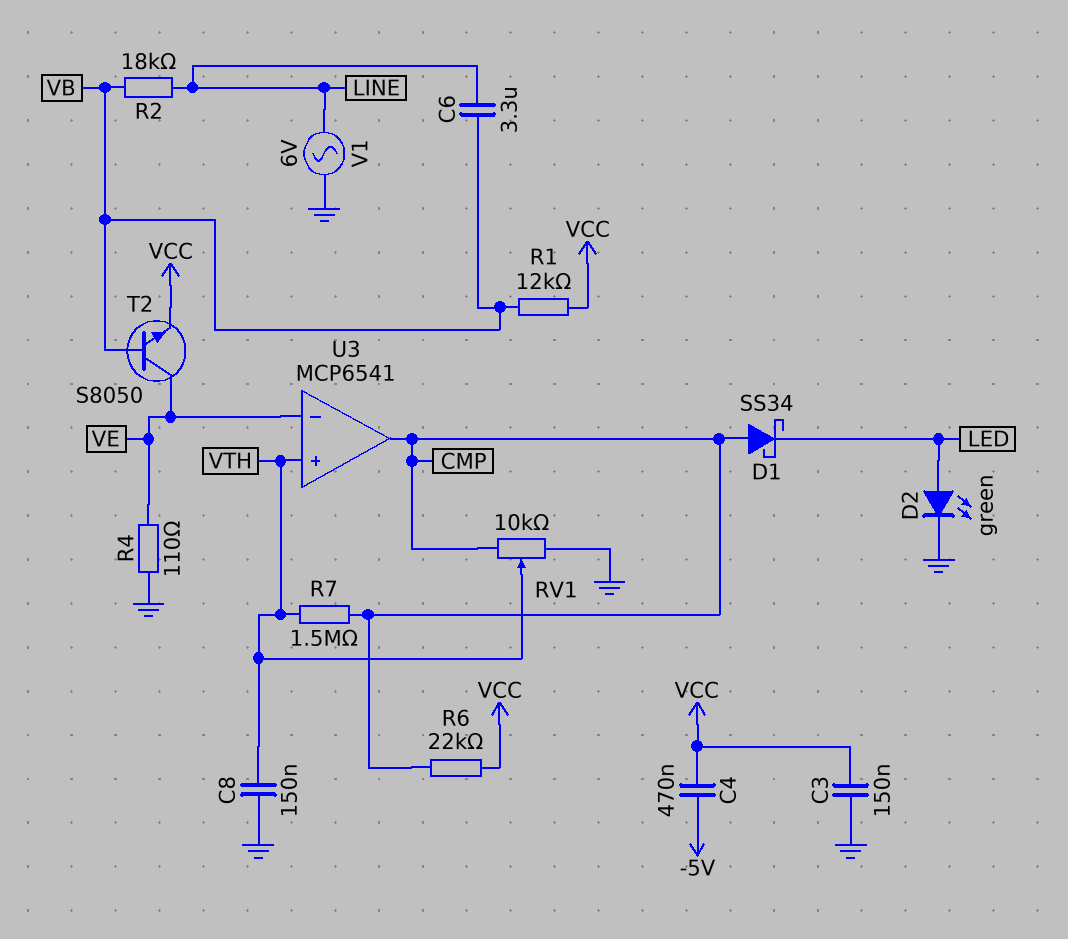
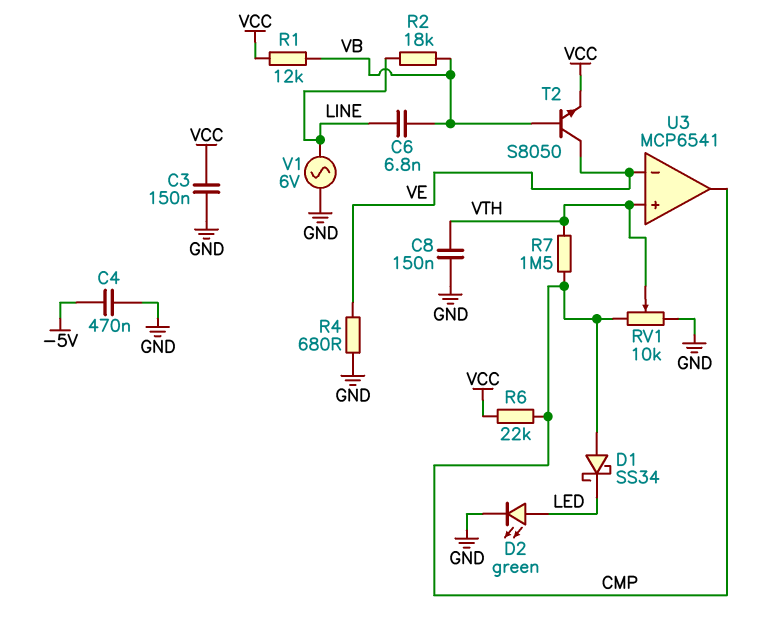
C4: 470nF (-5V, VCC) -> 470nF (-5V, GND)
C6: 3.3uF (LINE, VB) -> 6.8nF (LINE, VB)
R4: 110 (GND, VE) -> 680 (GND, VE)

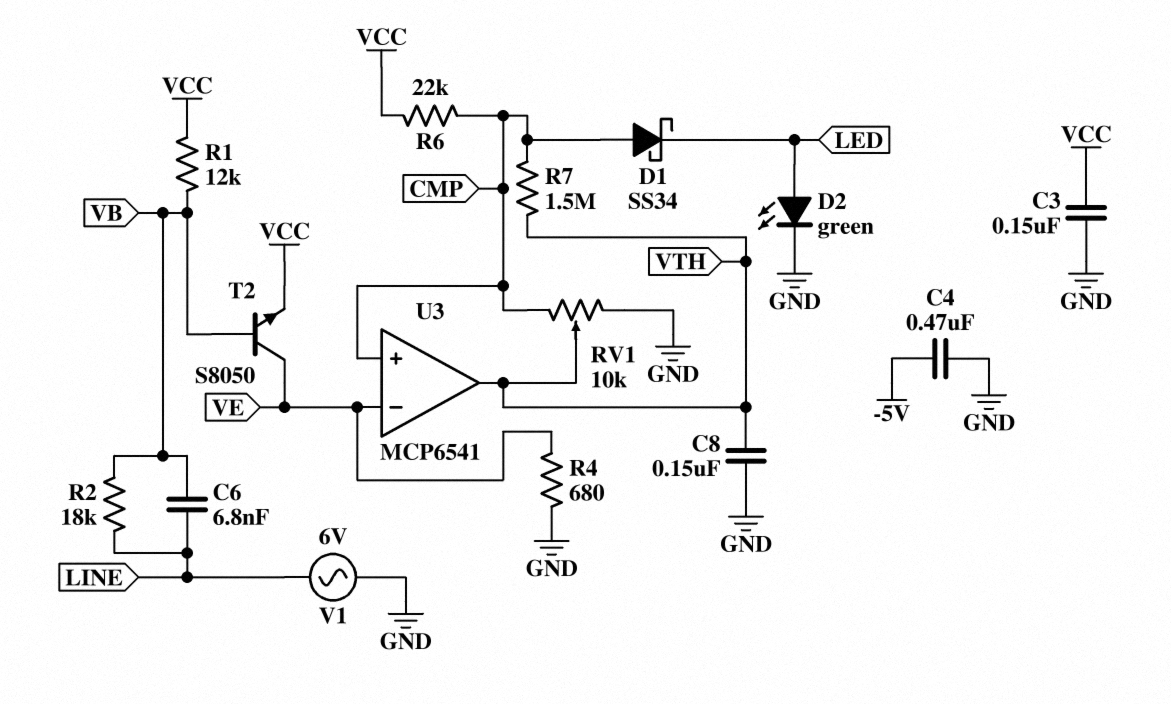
U3 pin in+: VTH -> CMP
U3 pin out: CMP -> VTH

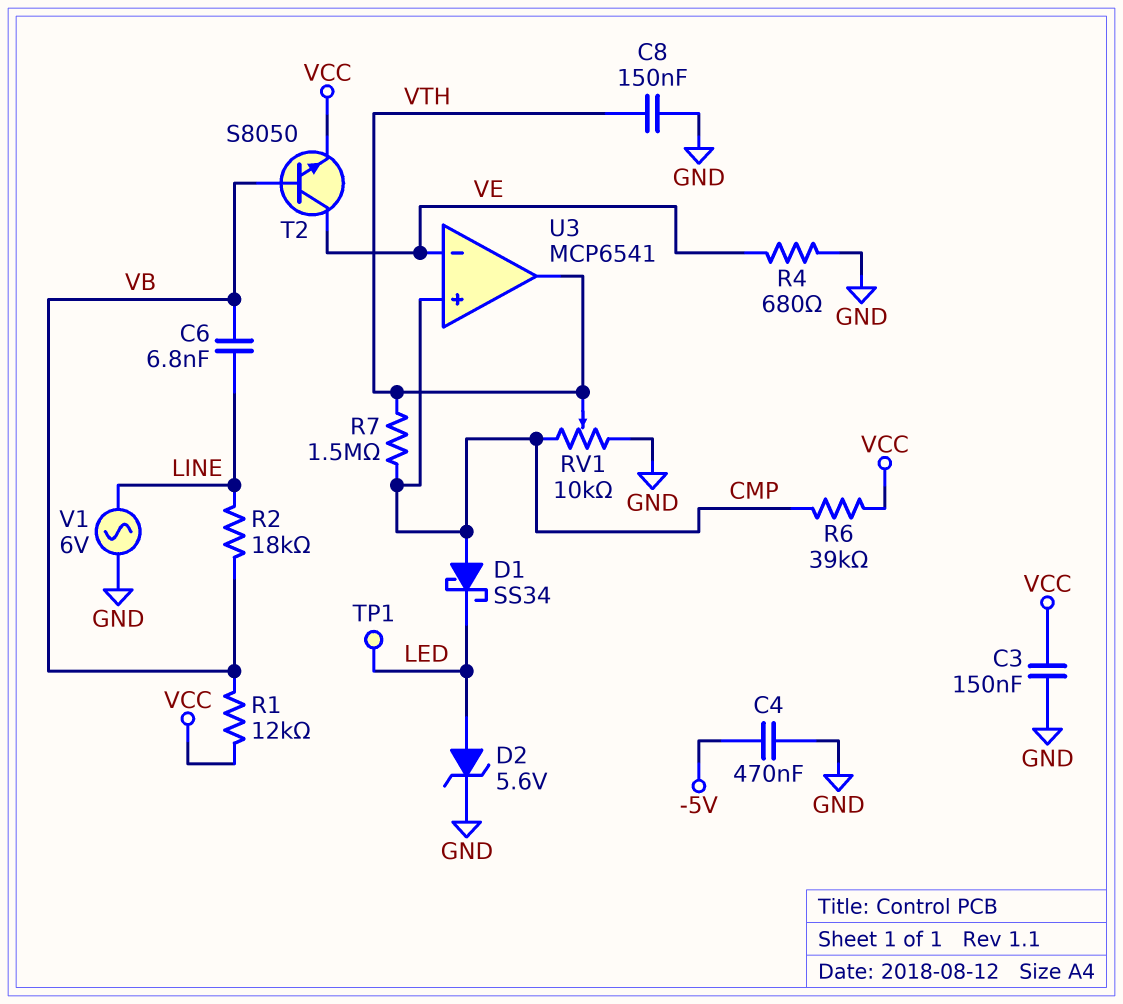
D2: LED green (A LED, K GND) -> zener 5.6V (A LED, K GND)
R6: 22k (CMP, VCC) -> 39k (CMP, VCC)
TP1: none -> test point (LED)

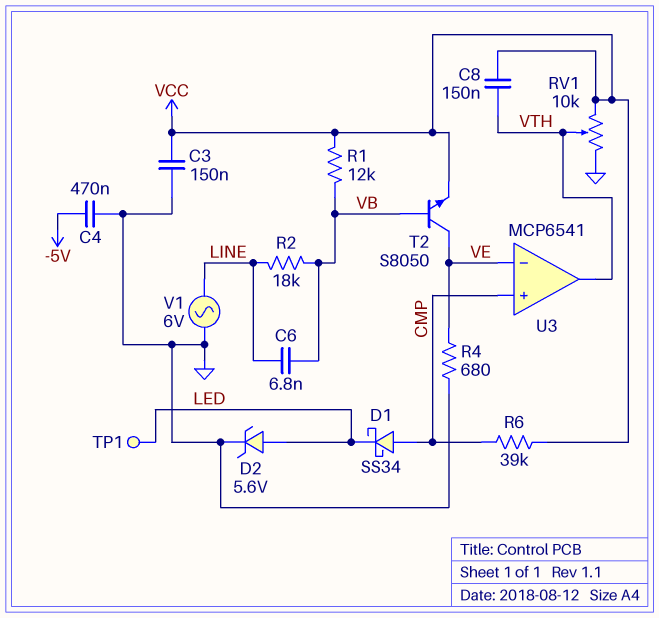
C8: 150nF (GND, VTH) -> 150nF (VCC, VTH)
R7: 1.5M (CMP, VTH) -> none
RV1: 10k (CMP, GND, wiper VTH) -> 10k (GND, VCC, wiper VTH)

